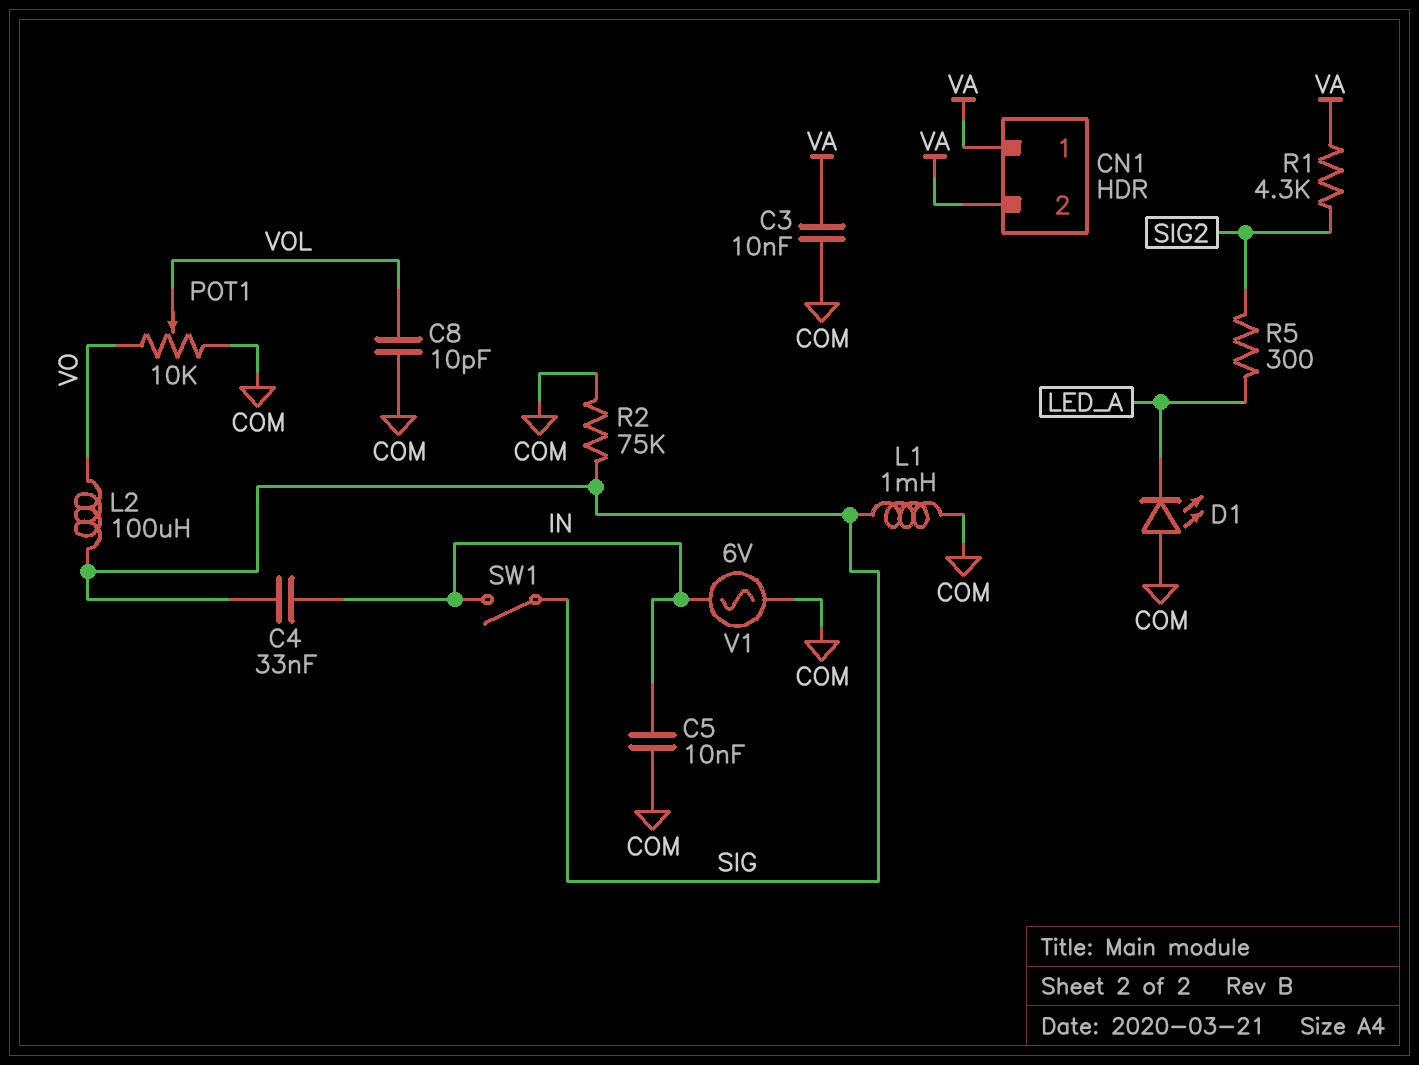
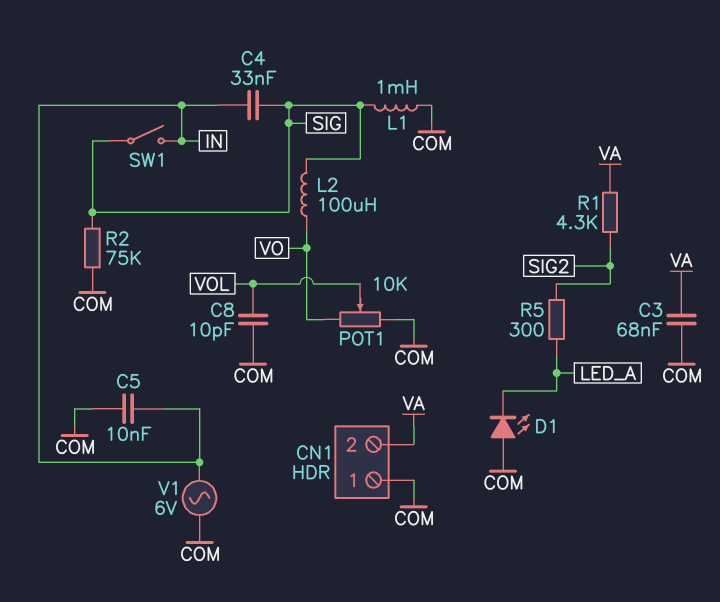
C3: 10nF (COM, VA) -> 68nF (COM, VA)
CN1 pin 1: VA -> COM

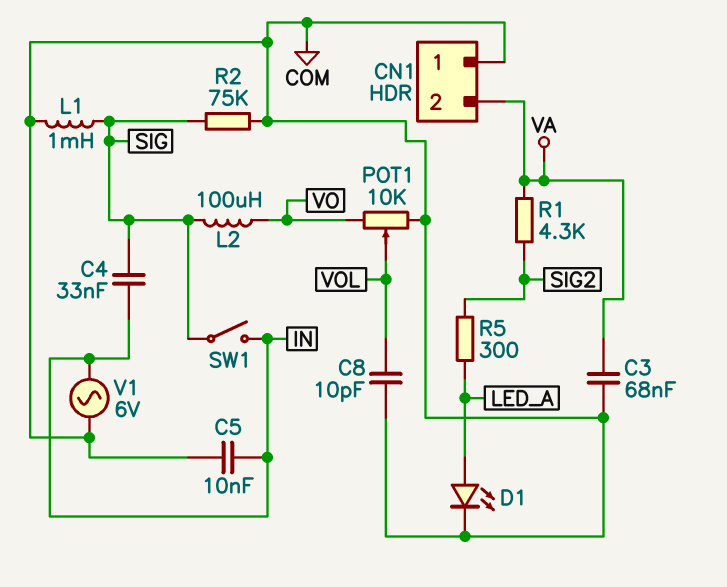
D1: LED (A COM, K LED_A) -> LED (A LED_A, K COM)

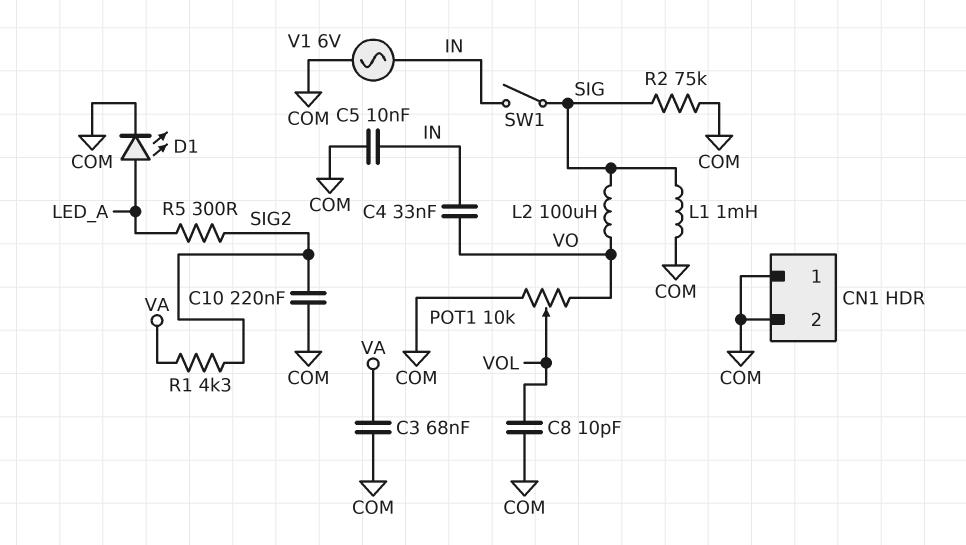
C4: 33nF (IN, SIG) -> 33nF (IN, VO)
C10: none -> 220nF (COM, SIG2)
CN1 pin 2: VA -> COM

